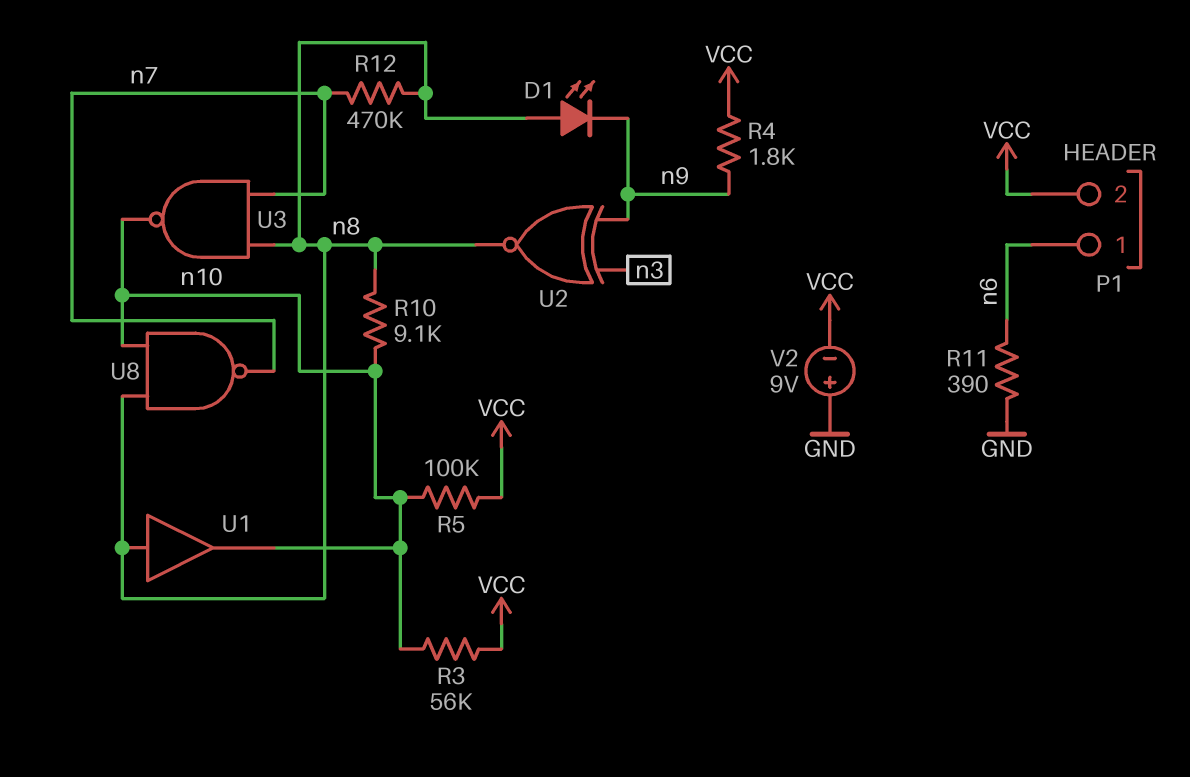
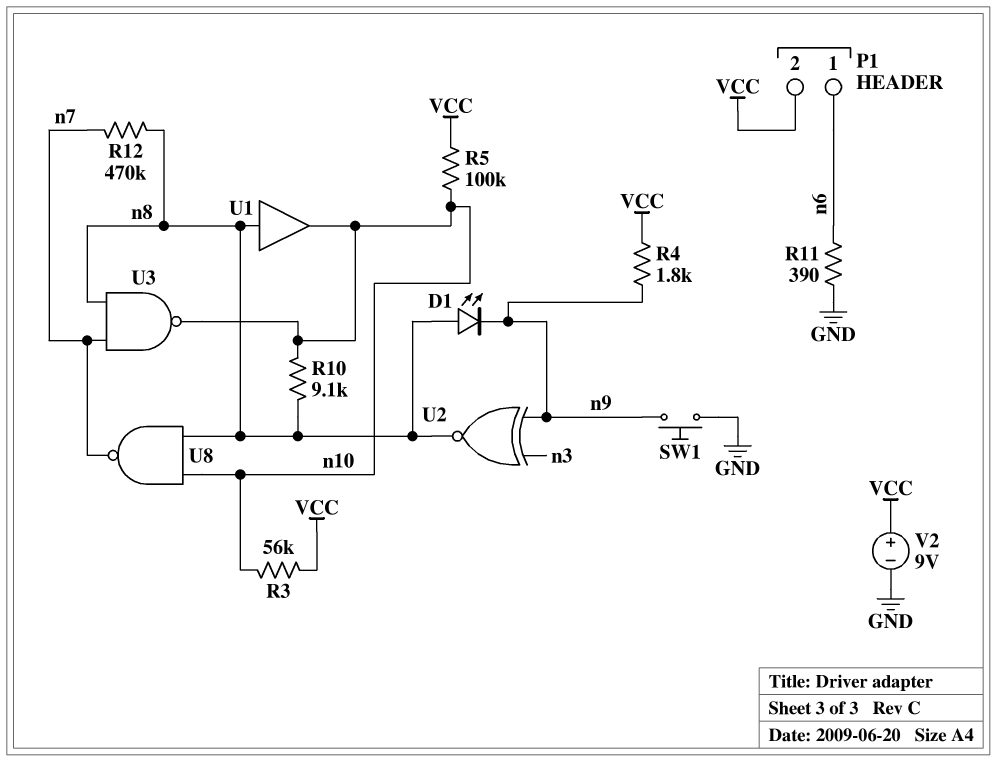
SW1: none -> button (GND, n9)
V2: 9V (plus GND, minus VCC) -> 9V (plus VCC, minus GND)

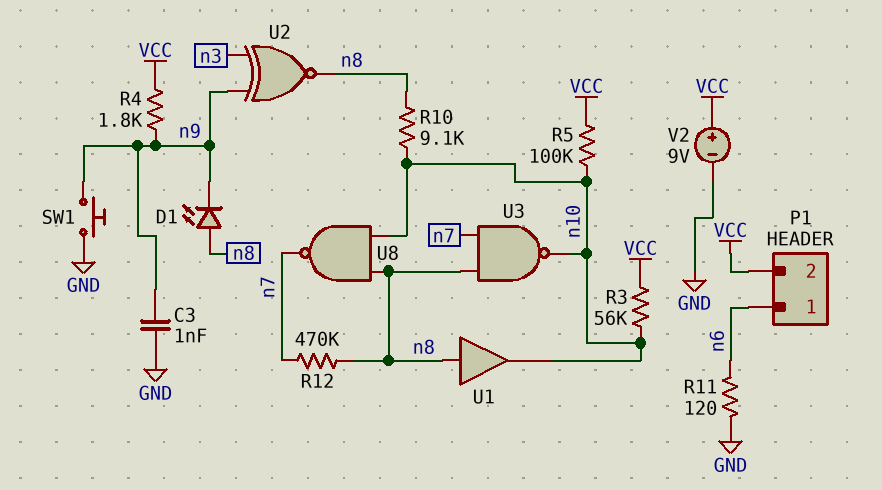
C3: none -> 1nF (GND, n9)
R11: 390 (GND, n6) -> 120 (GND, n6)

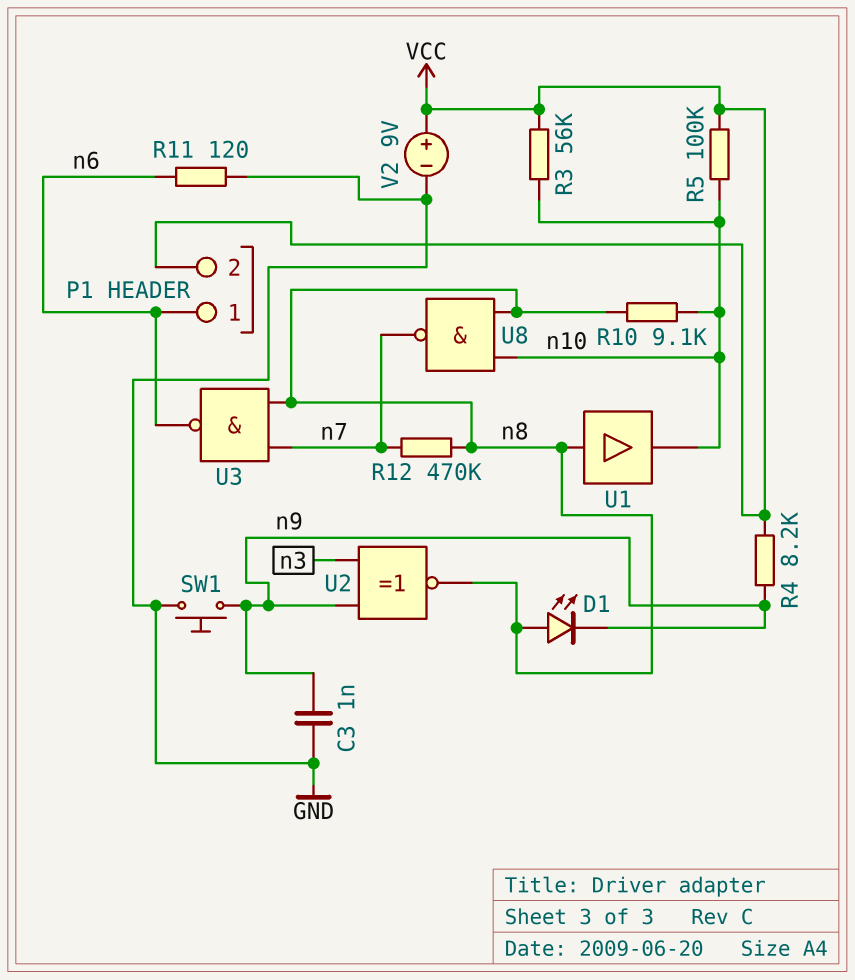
R4: 1.8k (VCC, n9) -> 8.2k (VCC, n9)
U3: NAND (in n7, in n8, out n10) -> NAND (in n7, in n8, out n6)

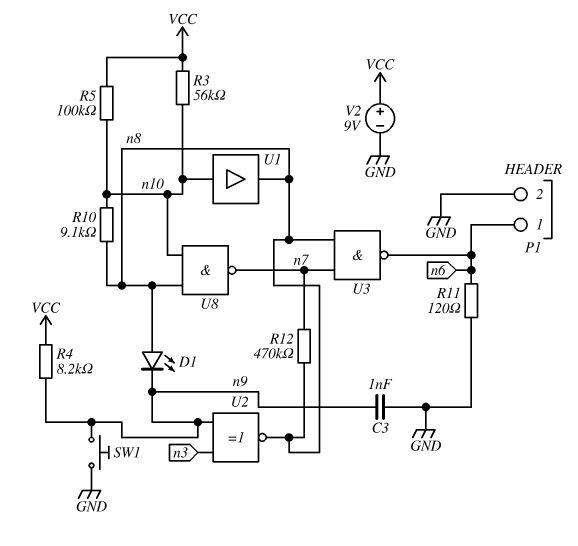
P1 pin 2: VCC -> GND
U1: buffer (in n8, out n10) -> buffer (in n10, out n8)

